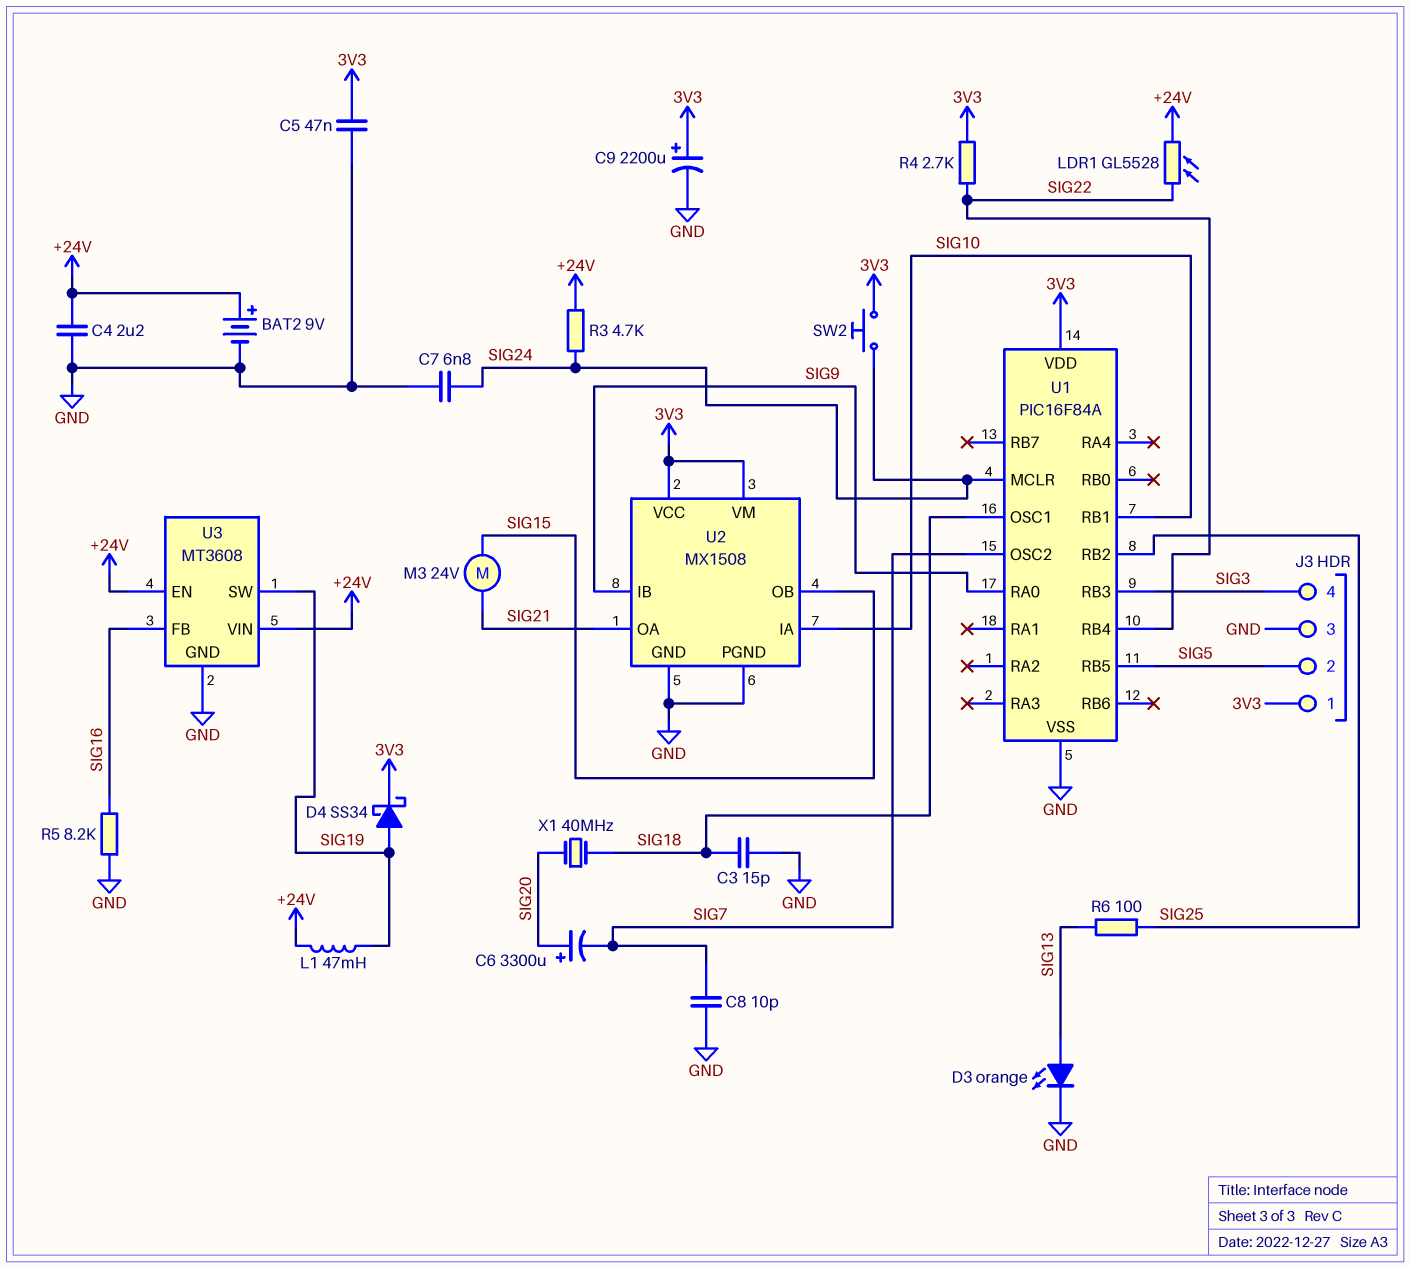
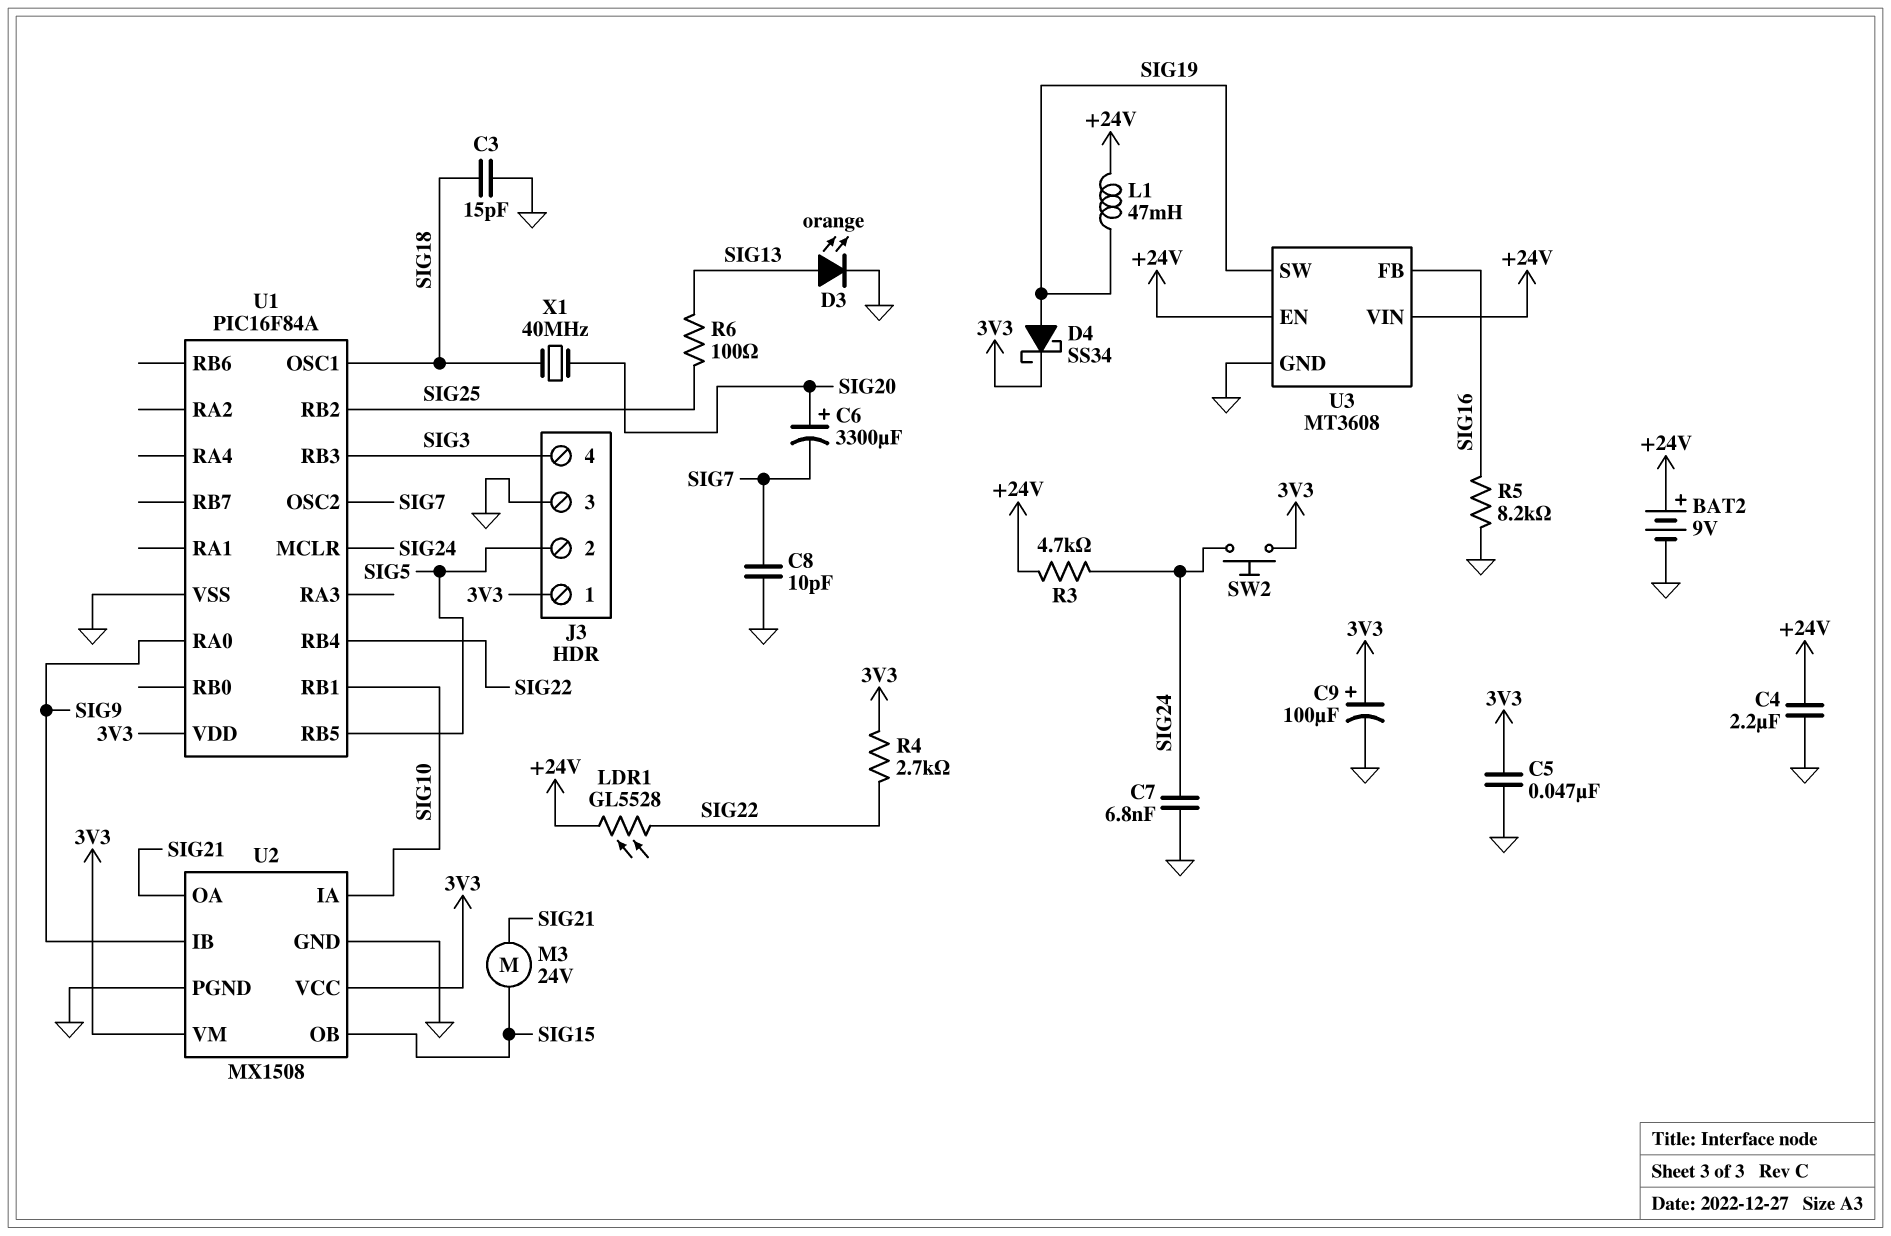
C9: 2200uF (plus 3V3, minus GND) -> 100uF (plus 3V3, minus GND)

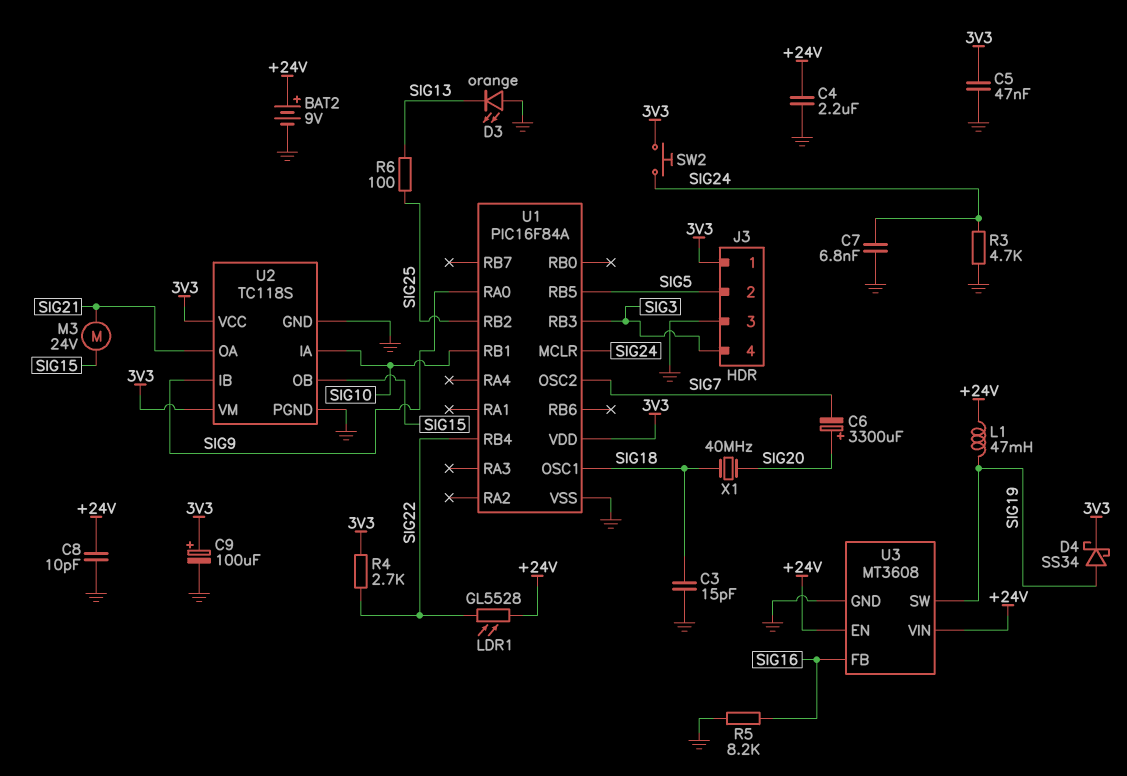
C8: 10pF (GND, SIG7) -> 10pF (+24V, GND)
D3: LED orange (A SIG13, K GND) -> LED orange (A GND, K SIG13)
R3: 4.7k (+24V, SIG24) -> 4.7k (GND, SIG24)
U2: MX1508 -> TC118S

